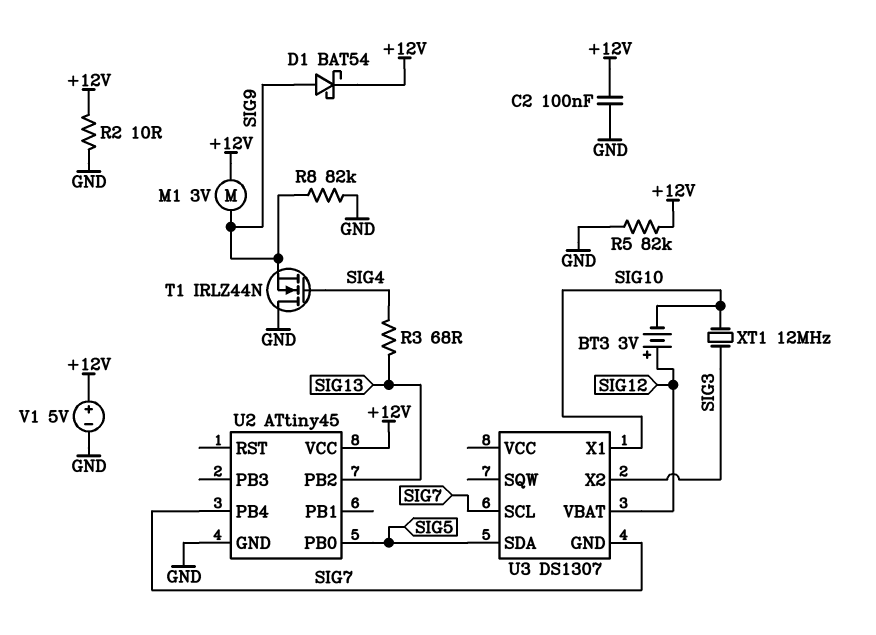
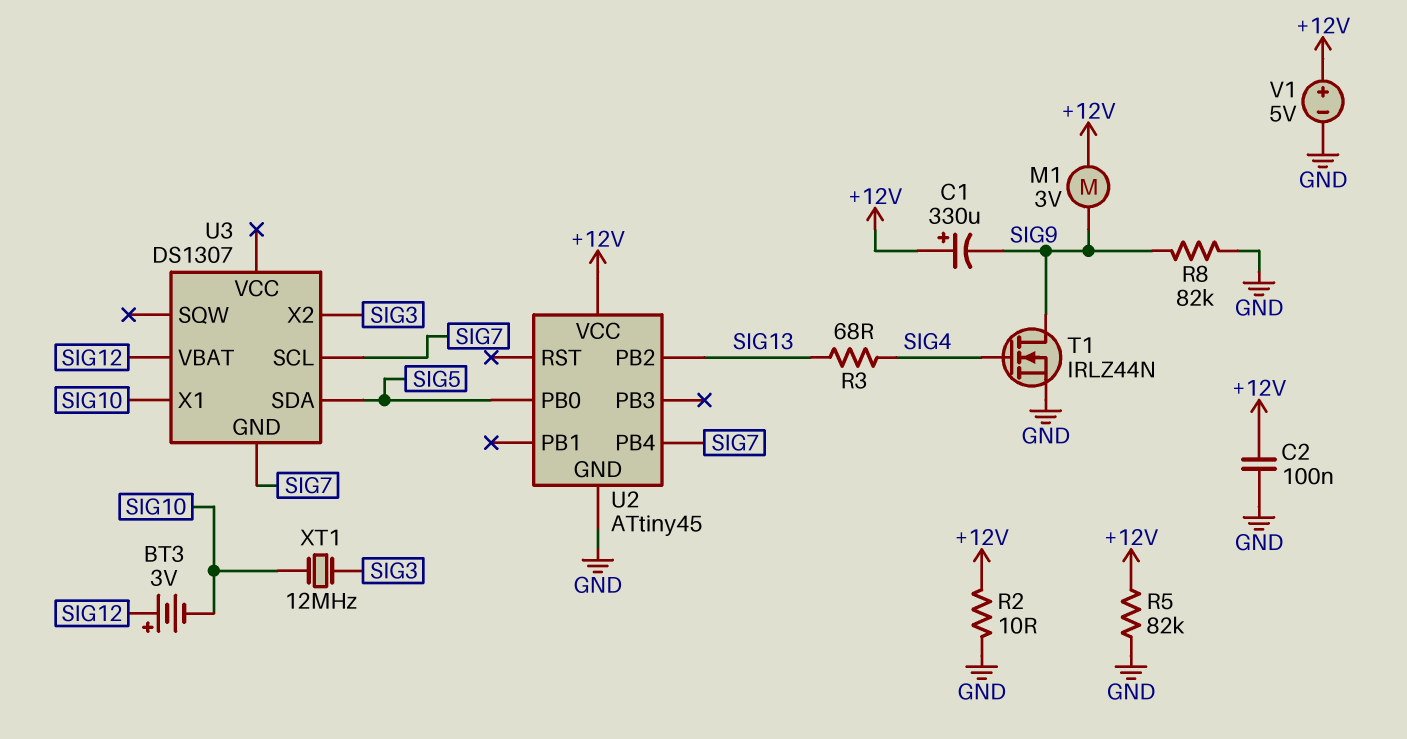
C1: none -> 330uF (plus +12V, minus SIG9)
D1: schottky BAT54 (A SIG9, K +12V) -> none
T1: NMOS IRLZ44N (G SIG4, D GND, S SIG9) -> NMOS IRLZ44N (G SIG4, D SIG9, S GND)

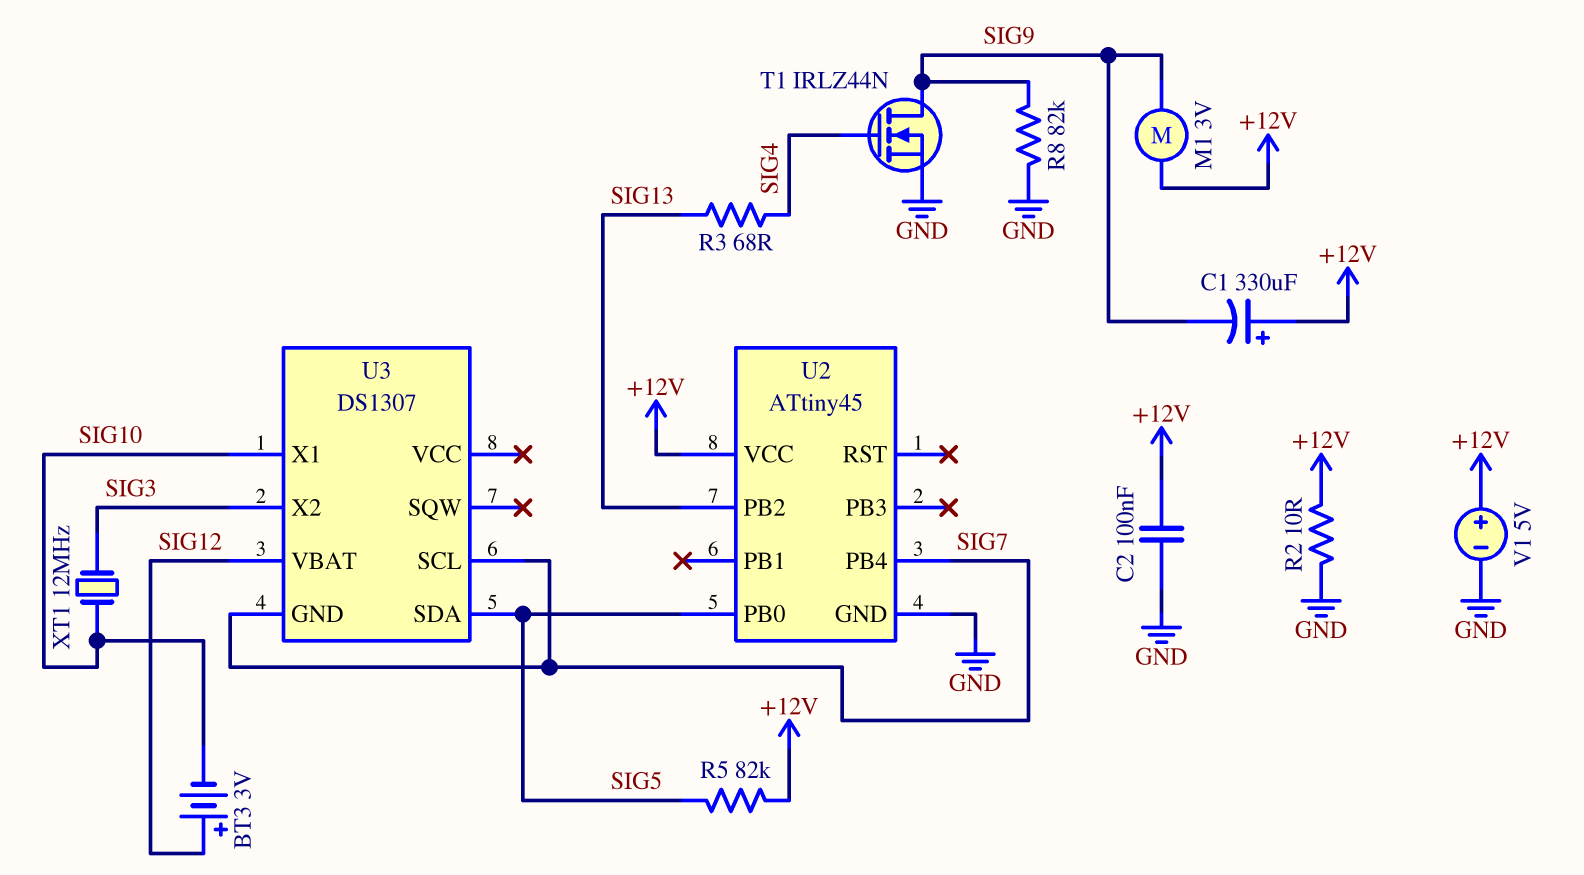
R5: 82k (+12V, GND) -> 82k (+12V, SIG5)

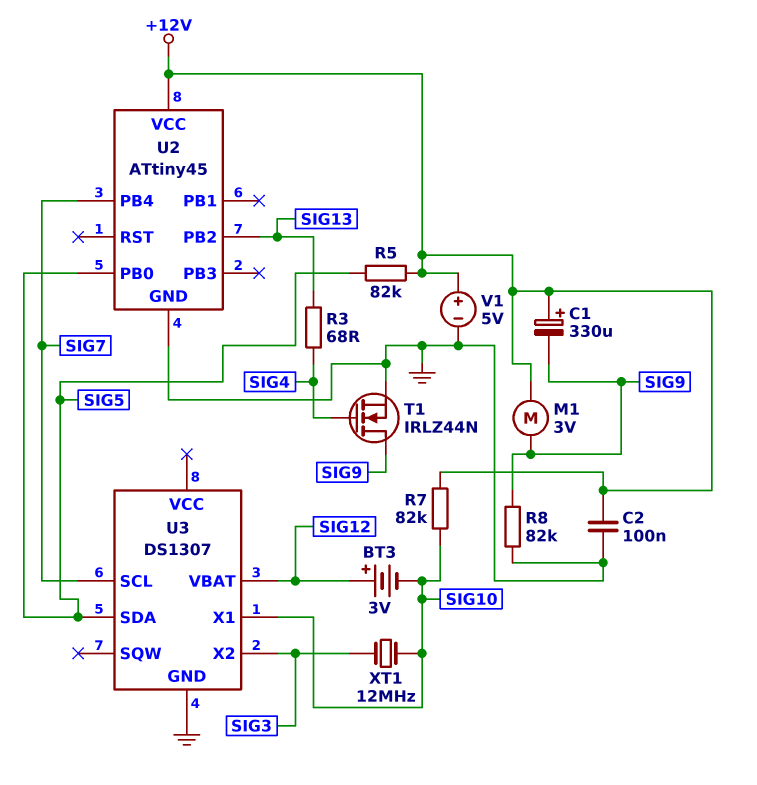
R2: 10 (+12V, GND) -> none
R7: none -> 82k (+12V, SIG10)
U3 pin GND: SIG7 -> GND

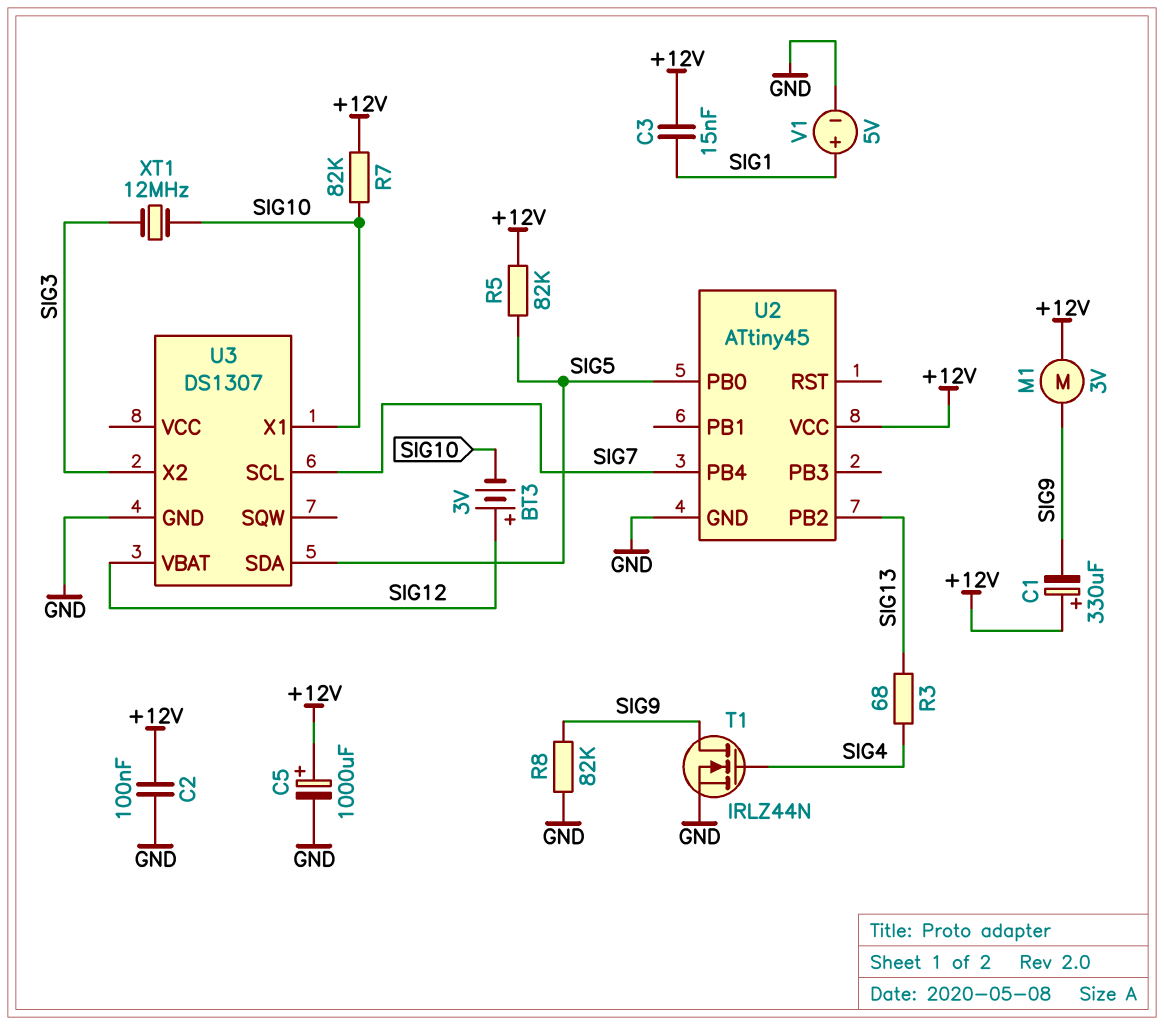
C3: none -> 15nF (+12V, SIG1)
C5: none -> 1000uF (plus +12V, minus GND)
V1: 5V (plus +12V, minus GND) -> 5V (plus SIG1, minus GND)

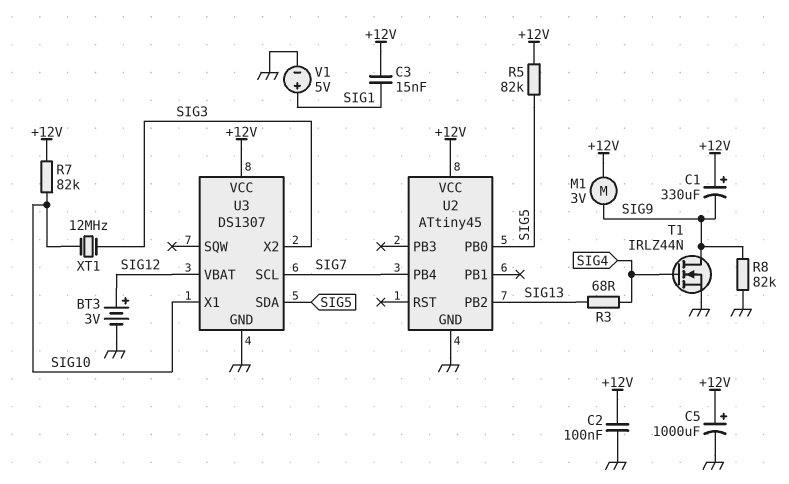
BT3: 3V (plus SIG12, minus SIG10) -> 3V (plus SIG12, minus GND)
U3 pin VCC: none -> +12V

